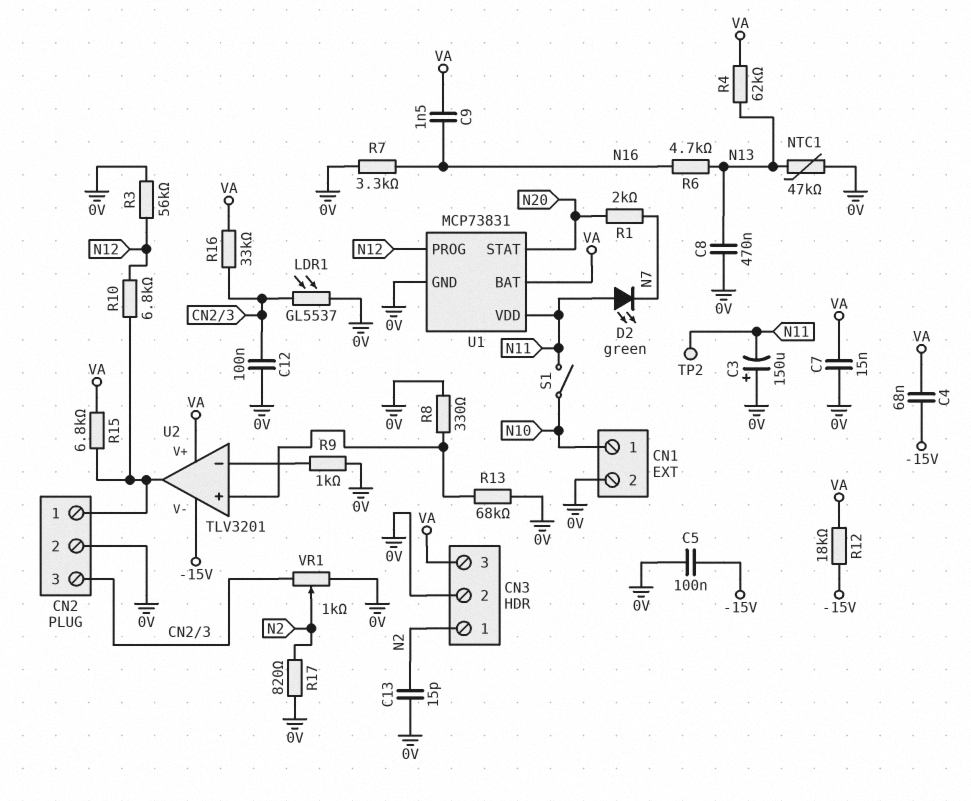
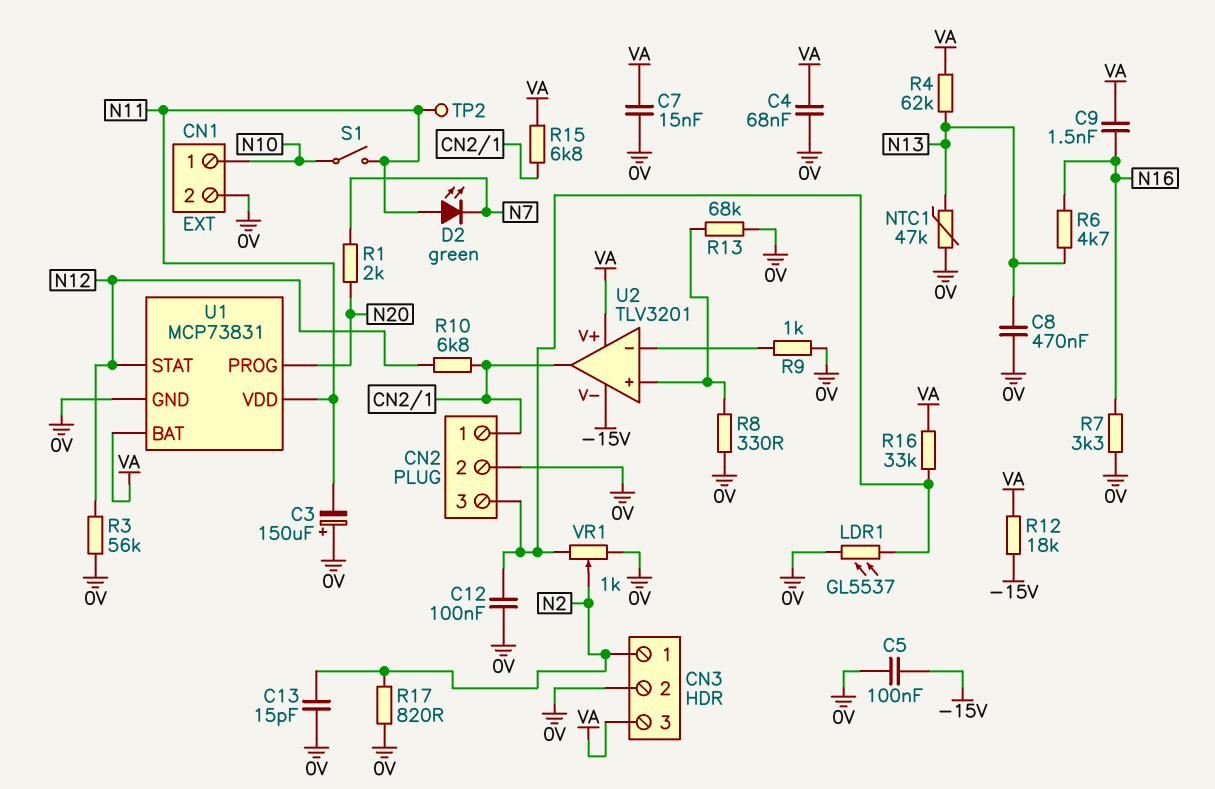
C4: 68nF (-15V, VA) -> 68nF (0V, VA)
U1 pin PROG: N12 -> N20
U1 pin STAT: N20 -> N12

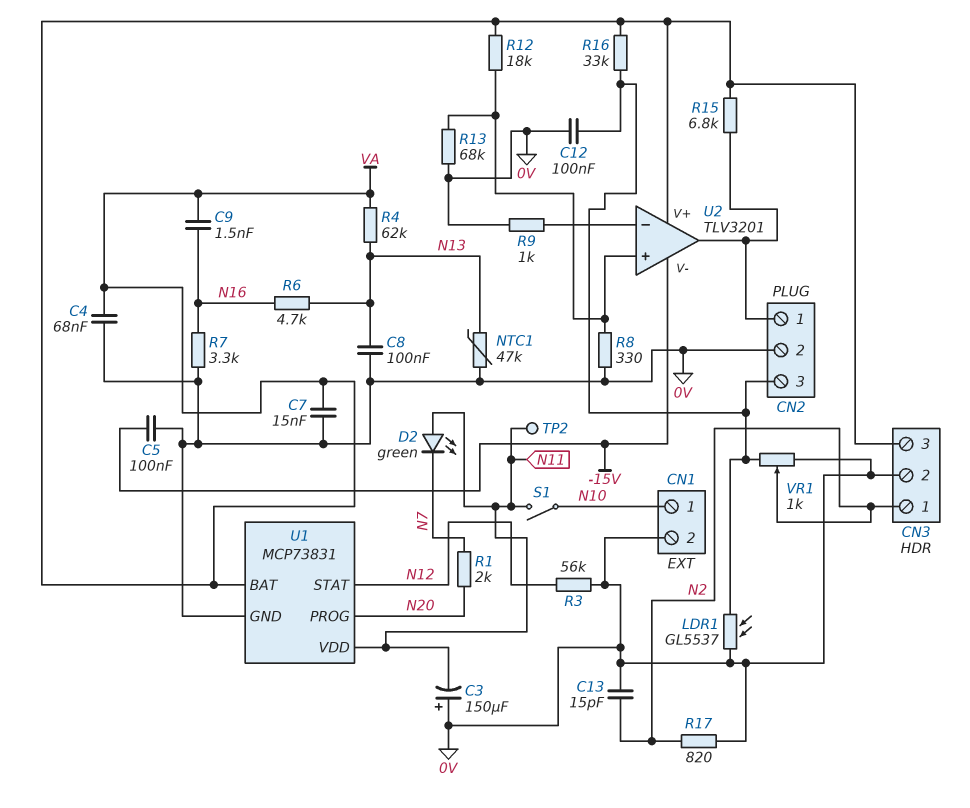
C8: 470nF (0V, N13) -> 100nF (0V, N13)
R10: 6.8k (CN2/1, N12) -> none
R12: 18k (-15V, VA) -> 18k (U2/in+, VA)

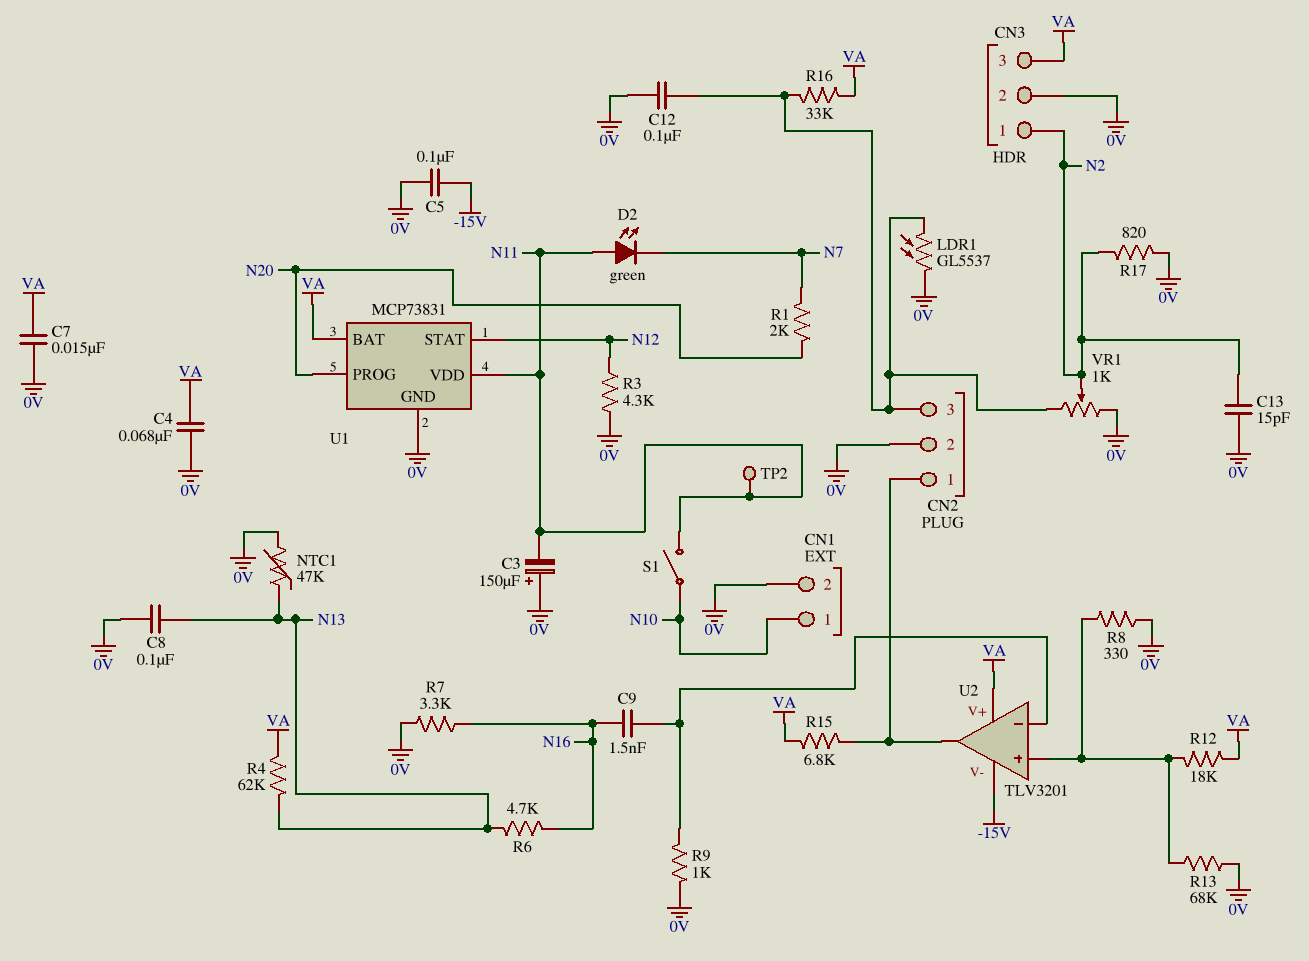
C9: 1.5nF (N16, VA) -> 1.5nF (N16, U2/in-)
R3: 56k (0V, N12) -> 4.3k (0V, N12)

